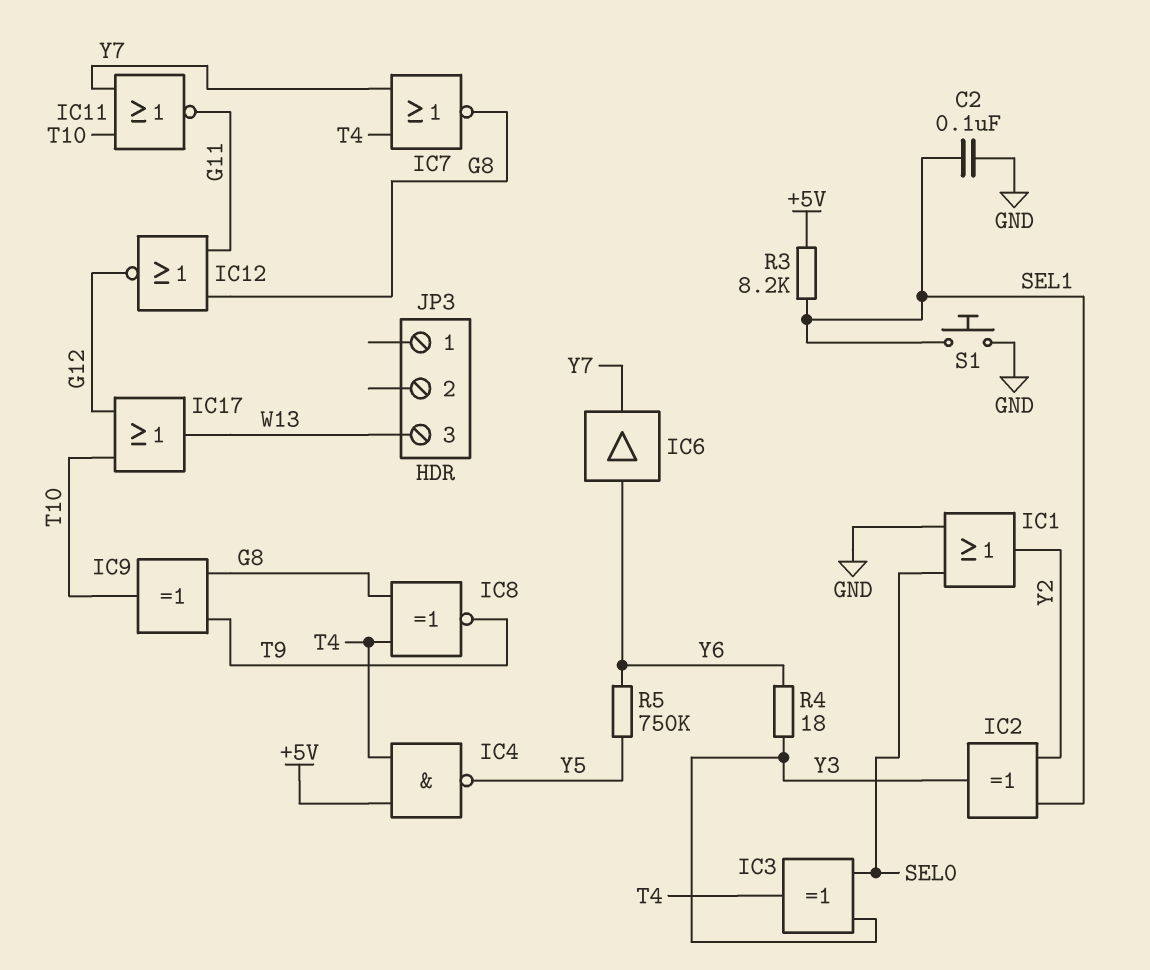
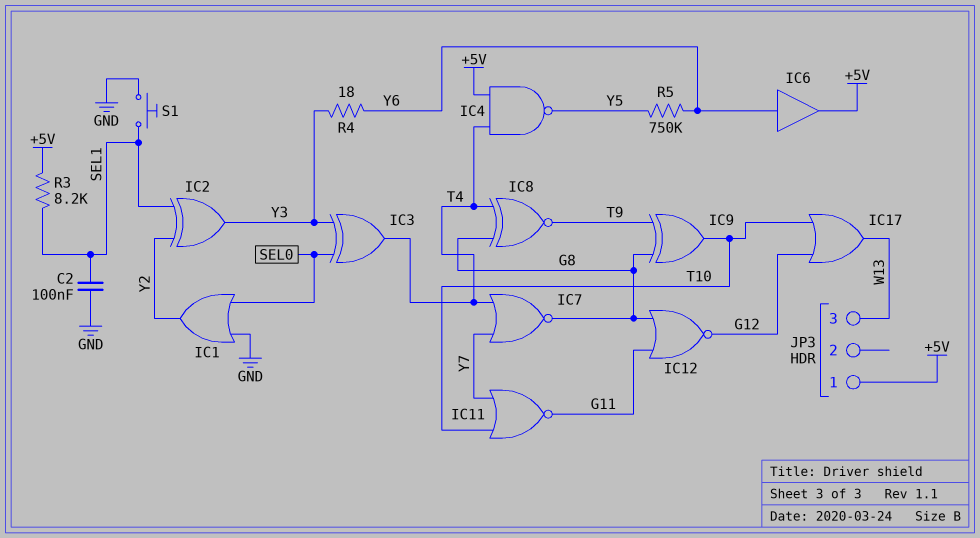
IC6: buffer (in Y6, out Y7) -> buffer (in Y6, out +5V)
JP3 pin 1: none -> +5V

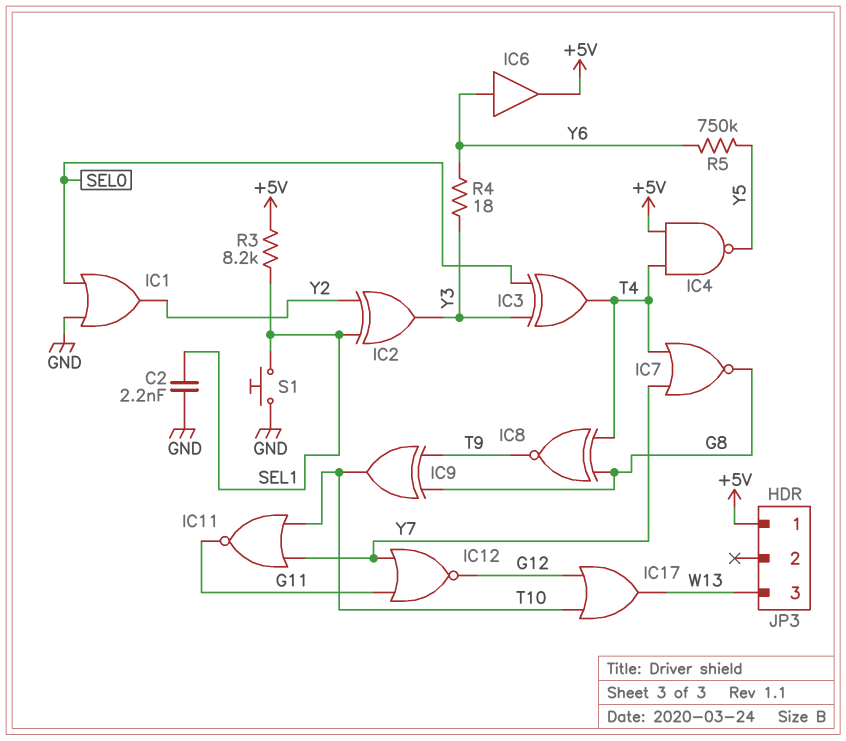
C2: 100nF (GND, SEL1) -> 2.2nF (GND, SEL1)
IC12: NOR (in G8, in G11, out G12) -> NOR (in G11, in Y7, out G12)

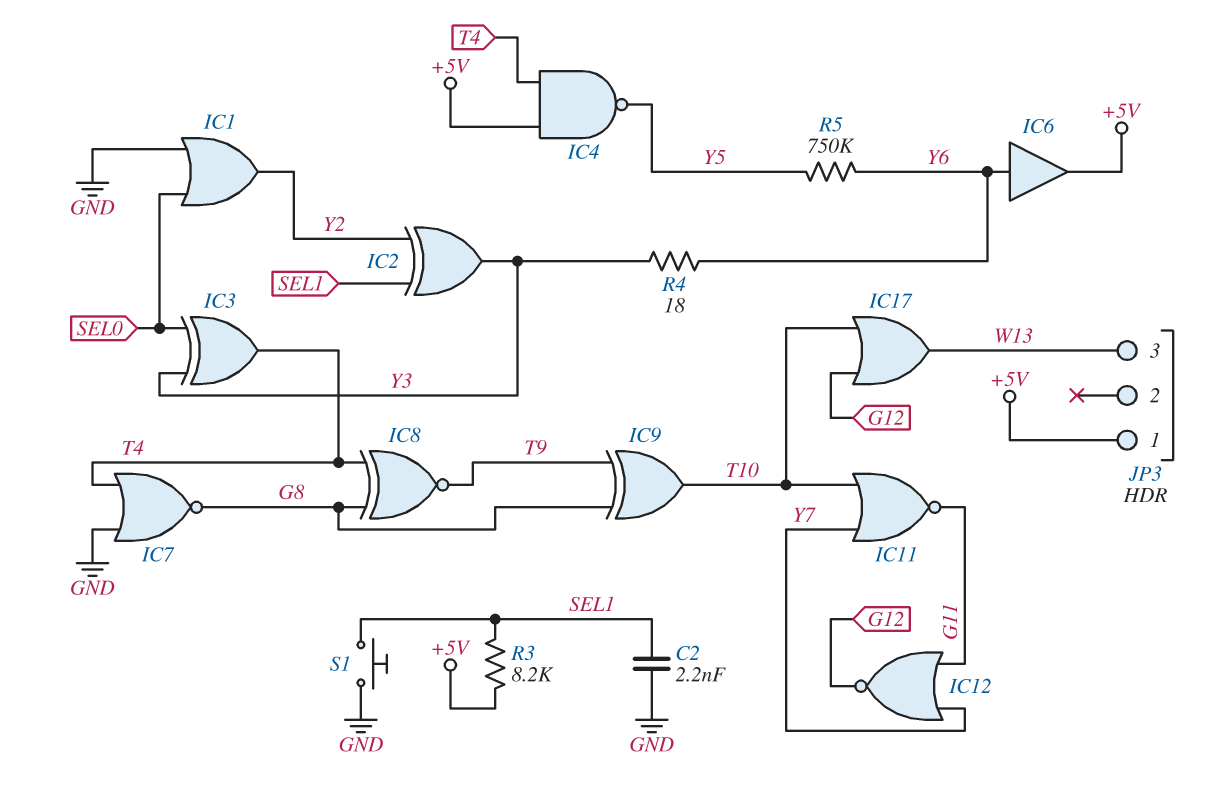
IC7: NOR (in T4, in Y7, out G8) -> NOR (in GND, in T4, out G8)

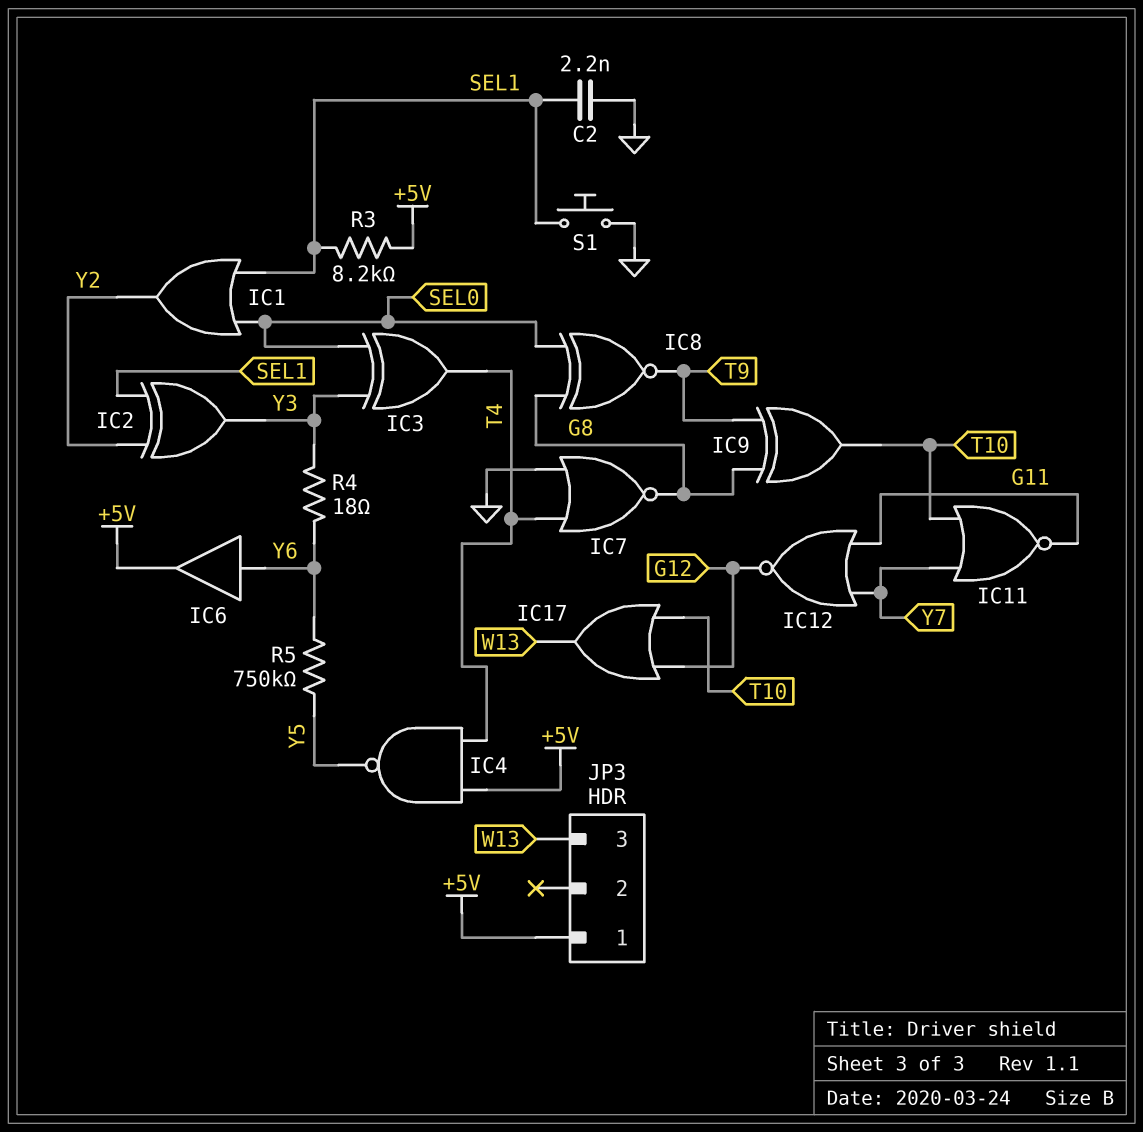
IC1: OR (in GND, in SEL0, out Y2) -> OR (in SEL0, in SEL1, out Y2)
IC8: XNOR (in G8, in T4, out T9) -> XNOR (in G8, in SEL0, out T9)

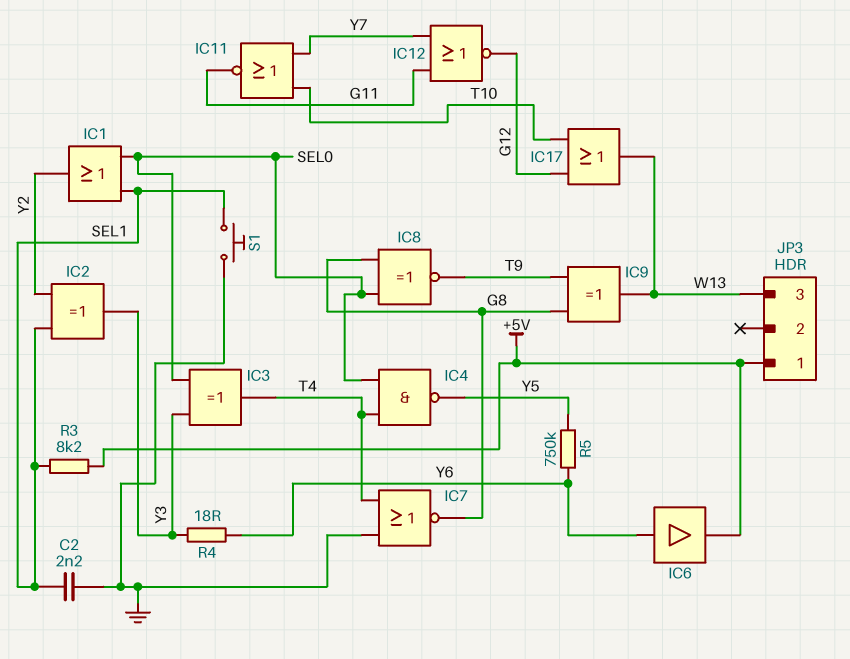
IC4: NAND (in +5V, in T4, out Y5) -> NAND (in SEL0, in T4, out Y5)
IC9: XOR (in G8, in T9, out T10) -> XOR (in G8, in T9, out W13)

